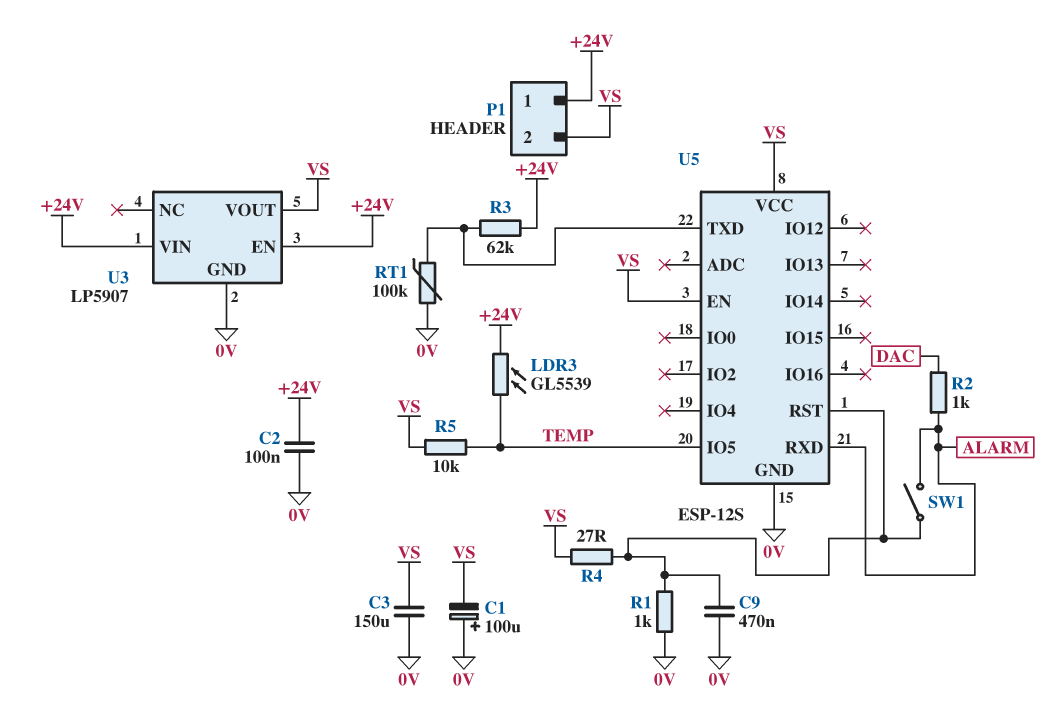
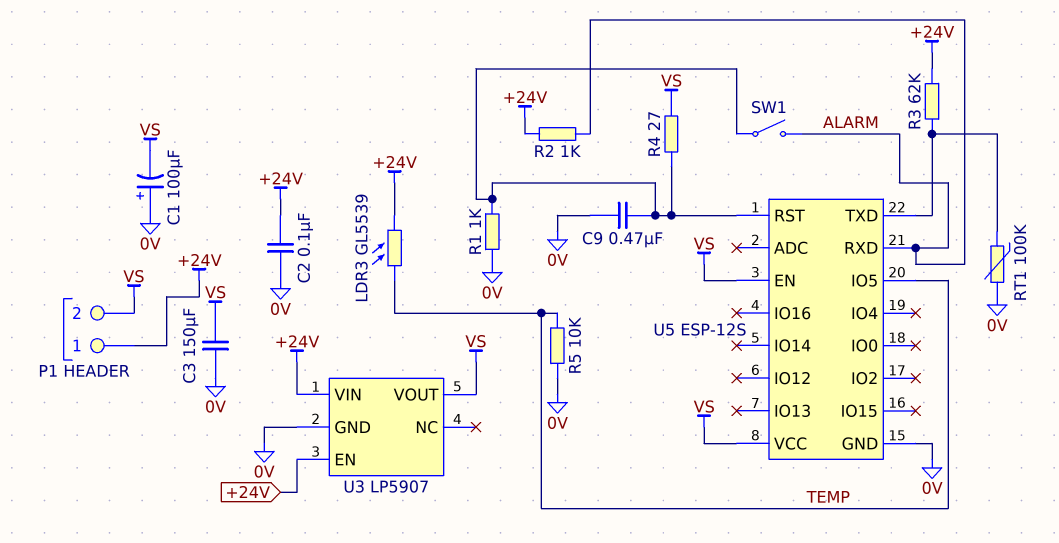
R2: 1k (ALARM, DAC) -> 1k (+24V, ALARM)
R5: 10k (TEMP, VS) -> 10k (0V, TEMP)

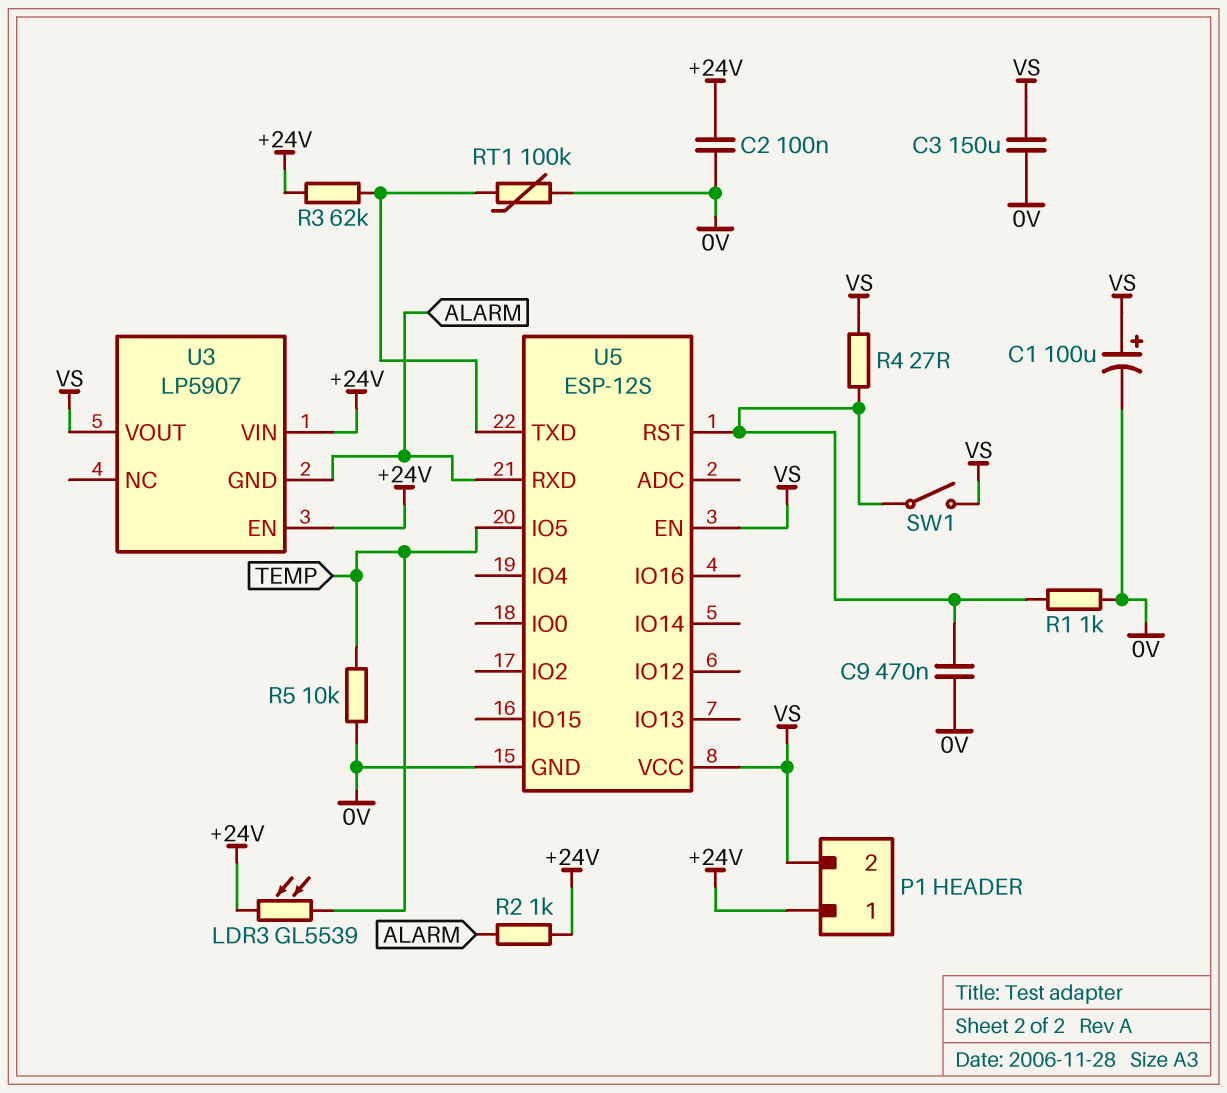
C1: 100uF (plus 0V, minus VS) -> 100uF (plus VS, minus 0V)
SW1: switch (ALARM, U5/RST) -> switch (U5/RST, VS)
U3 pin GND: 0V -> ALARM

